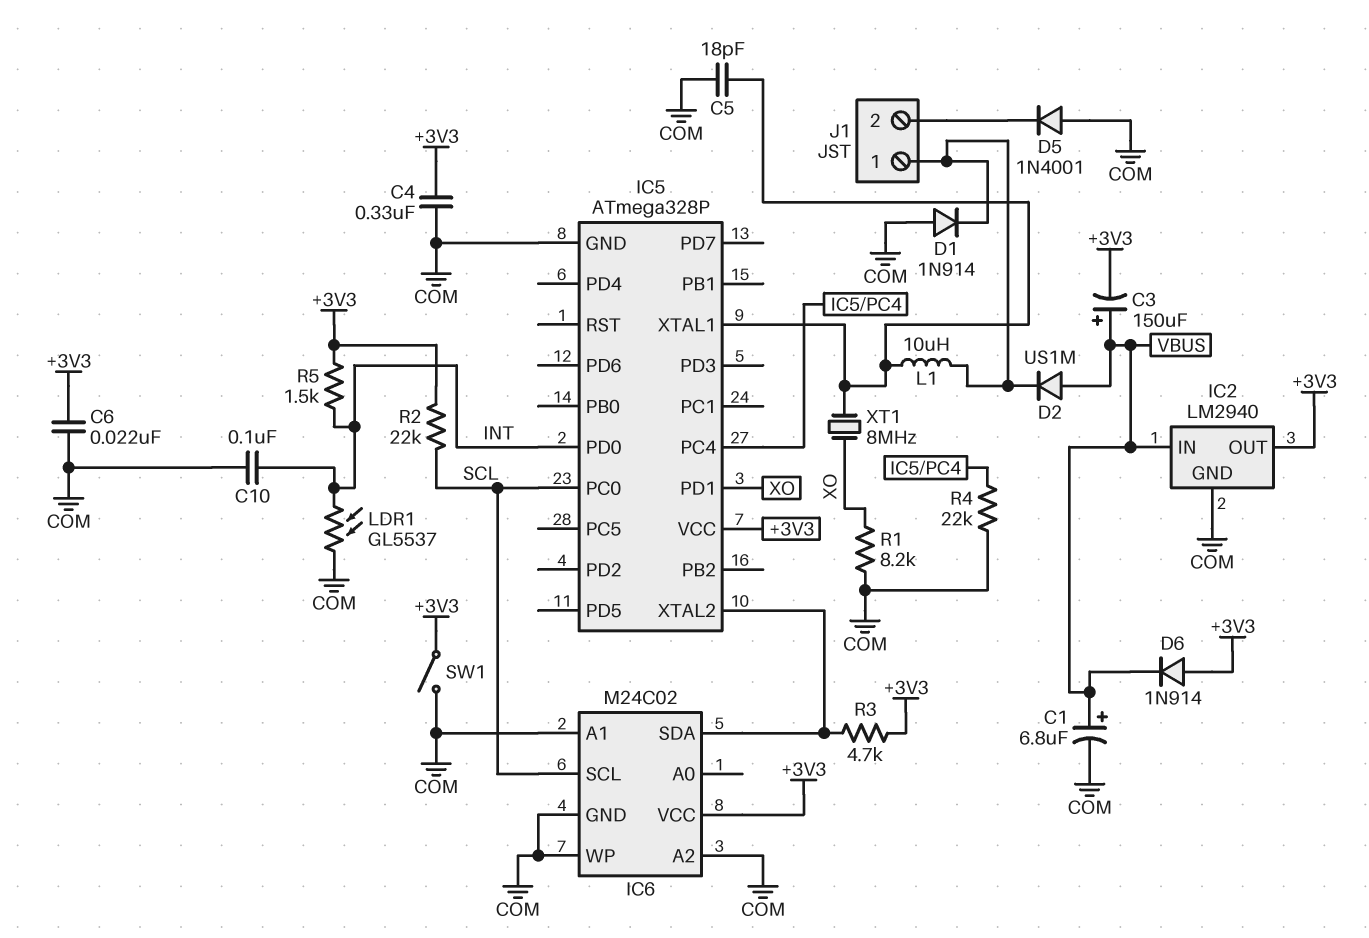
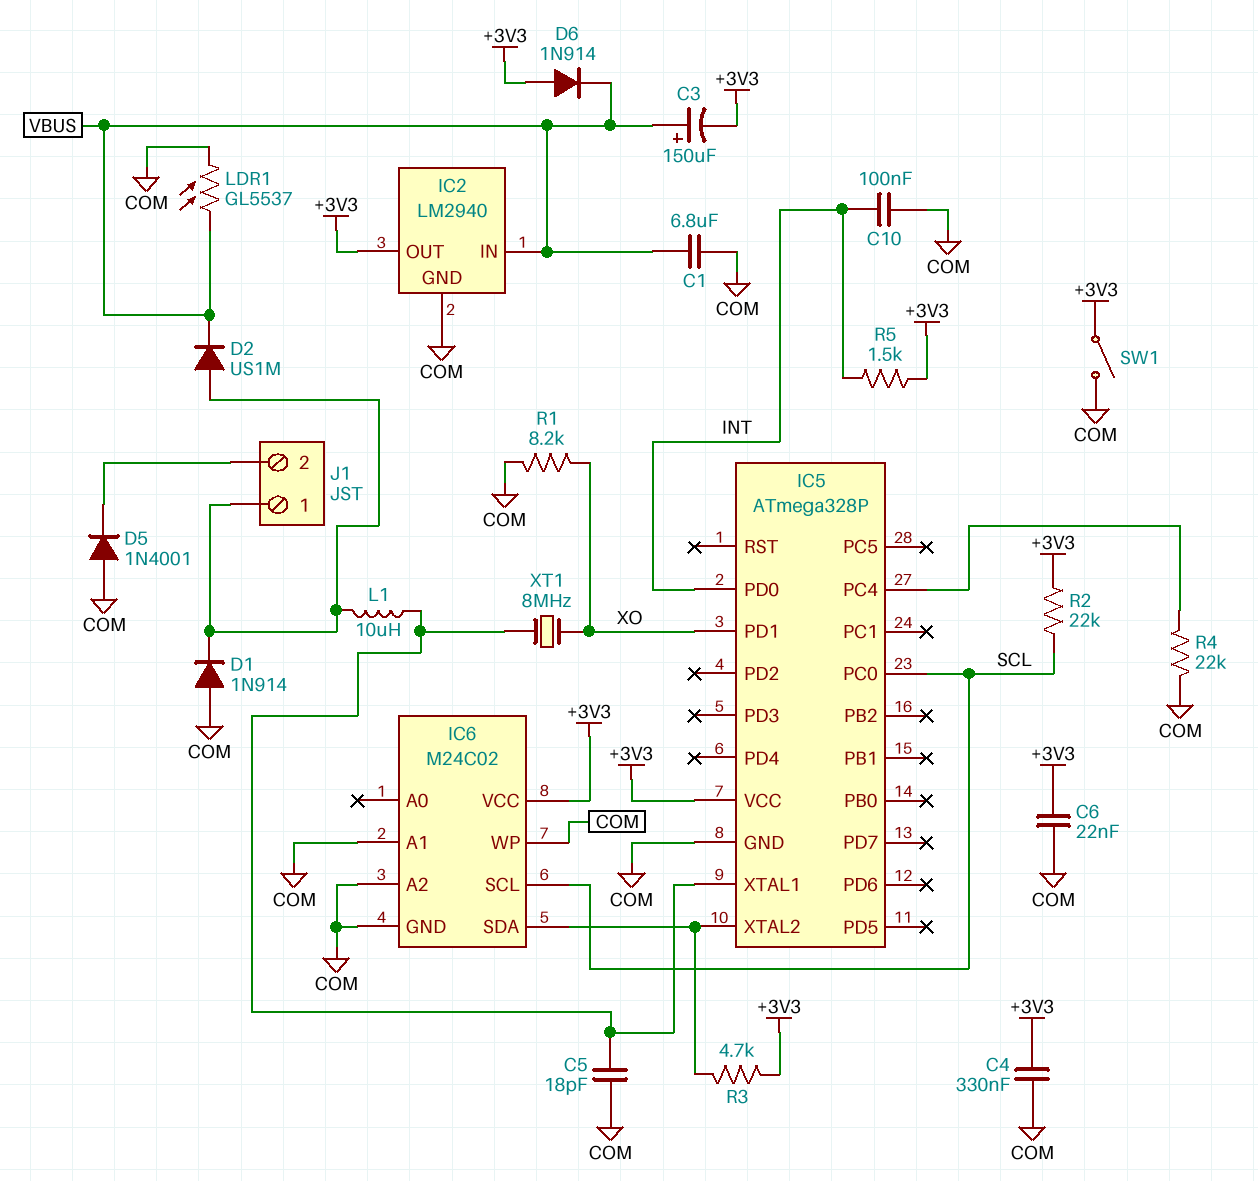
C1: 6.8uF (plus VBUS, minus COM) -> 6.8uF (COM, VBUS)
D2: diode US1M (A VBUS, K J1/1) -> diode US1M (A J1/1, K VBUS)
LDR1: GL5537 (COM, INT) -> GL5537 (COM, VBUS)

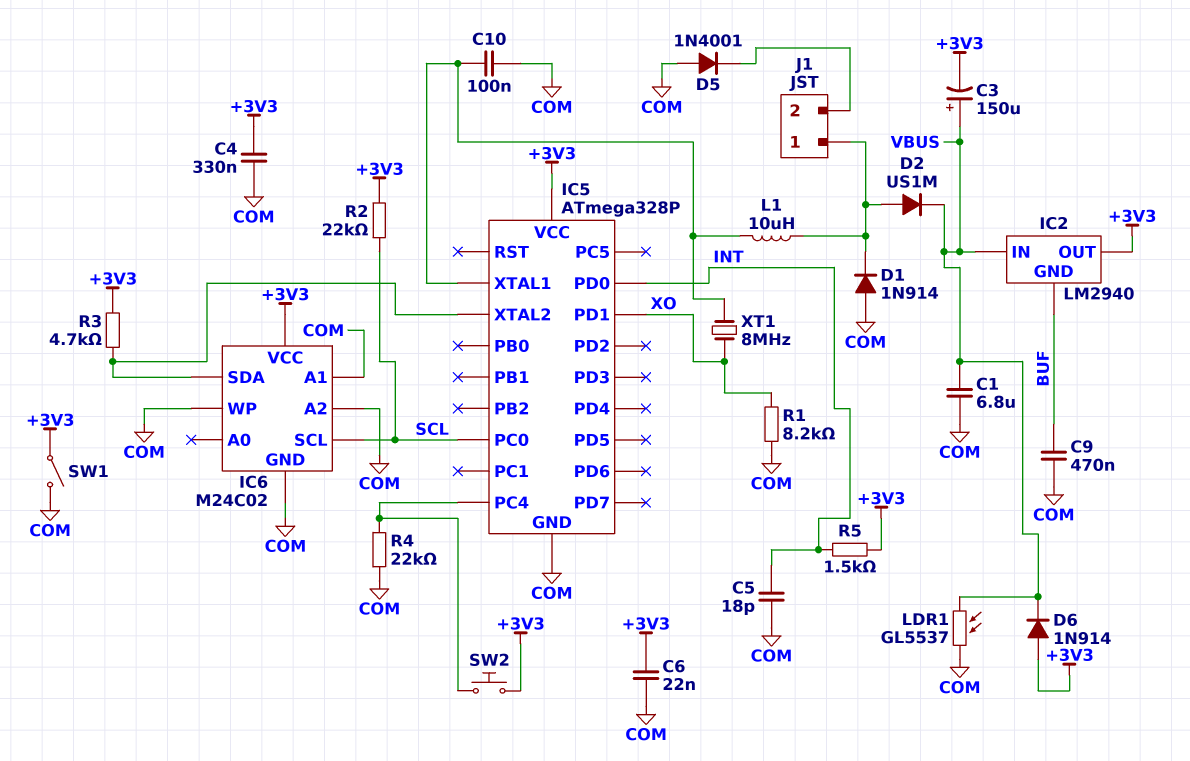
C5: 18pF (COM, IC5/XTAL1) -> 18pF (COM, INT)
C9: none -> 470nF (BUF, COM)
C10: 100nF (COM, INT) -> 100nF (COM, IC5/XTAL1)
IC2 pin GND: COM -> BUF
SW2: none -> button (+3V3, IC5/PC4)

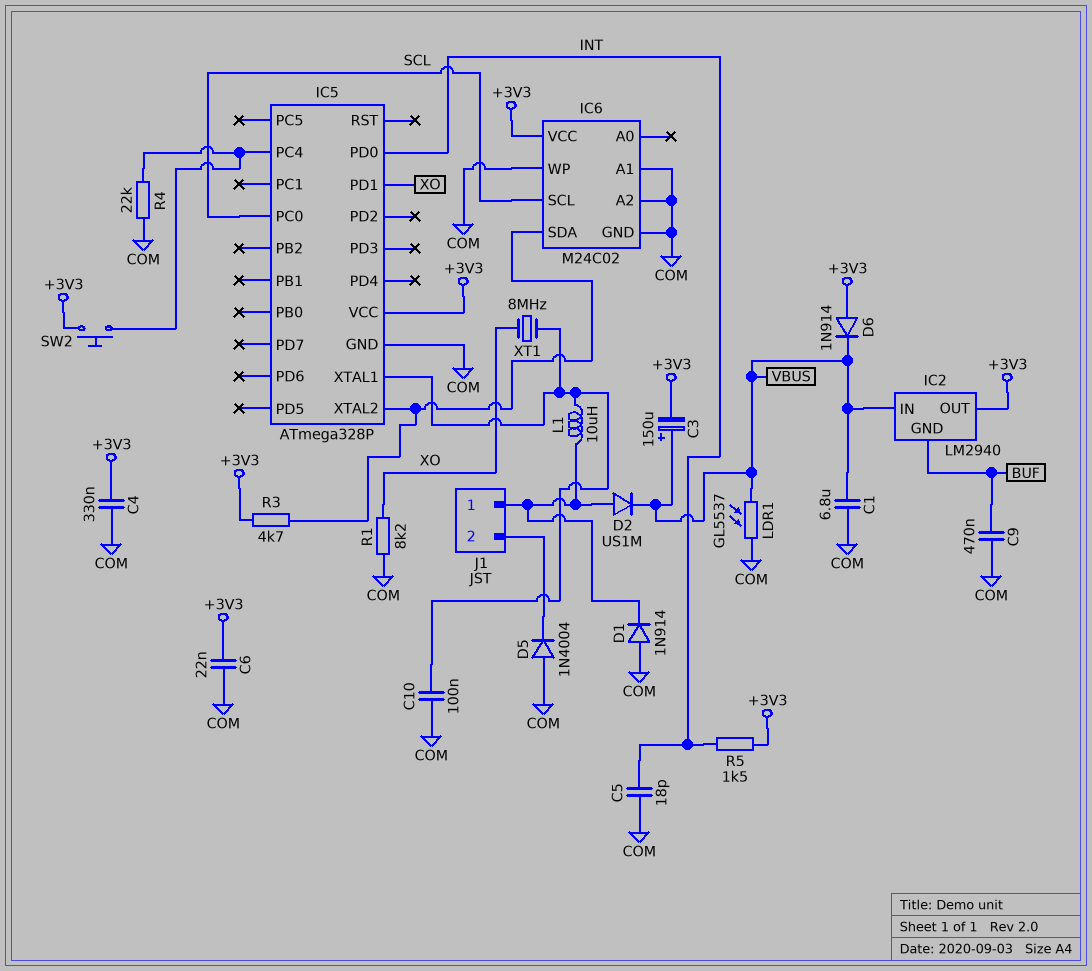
D5: diode 1N4001 (A COM, K J1/2) -> diode 1N4004 (A COM, K J1/2)
R2: 22k (+3V3, SCL) -> none
SW1: switch (+3V3, COM) -> none

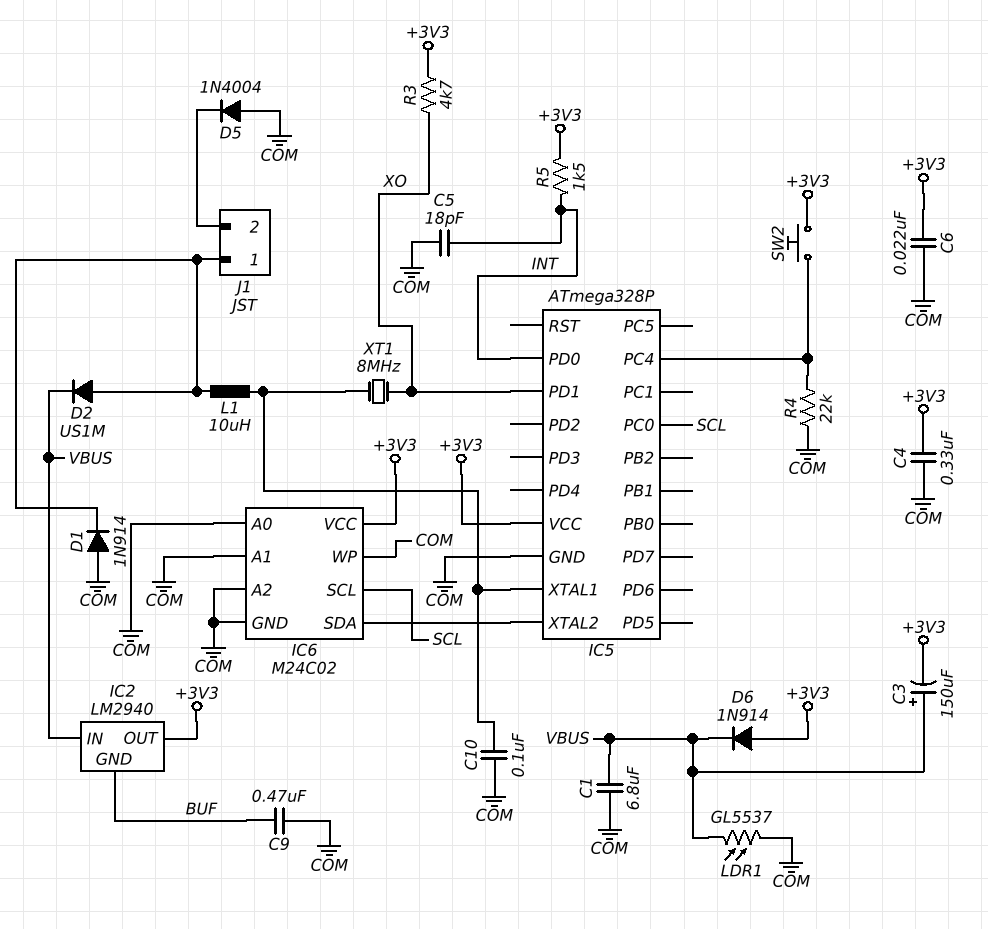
IC6 pin A0: none -> COM
R1: 8.2k (COM, XO) -> none
R3: 4.7k (+3V3, IC5/XTAL2) -> 4.7k (+3V3, XO)

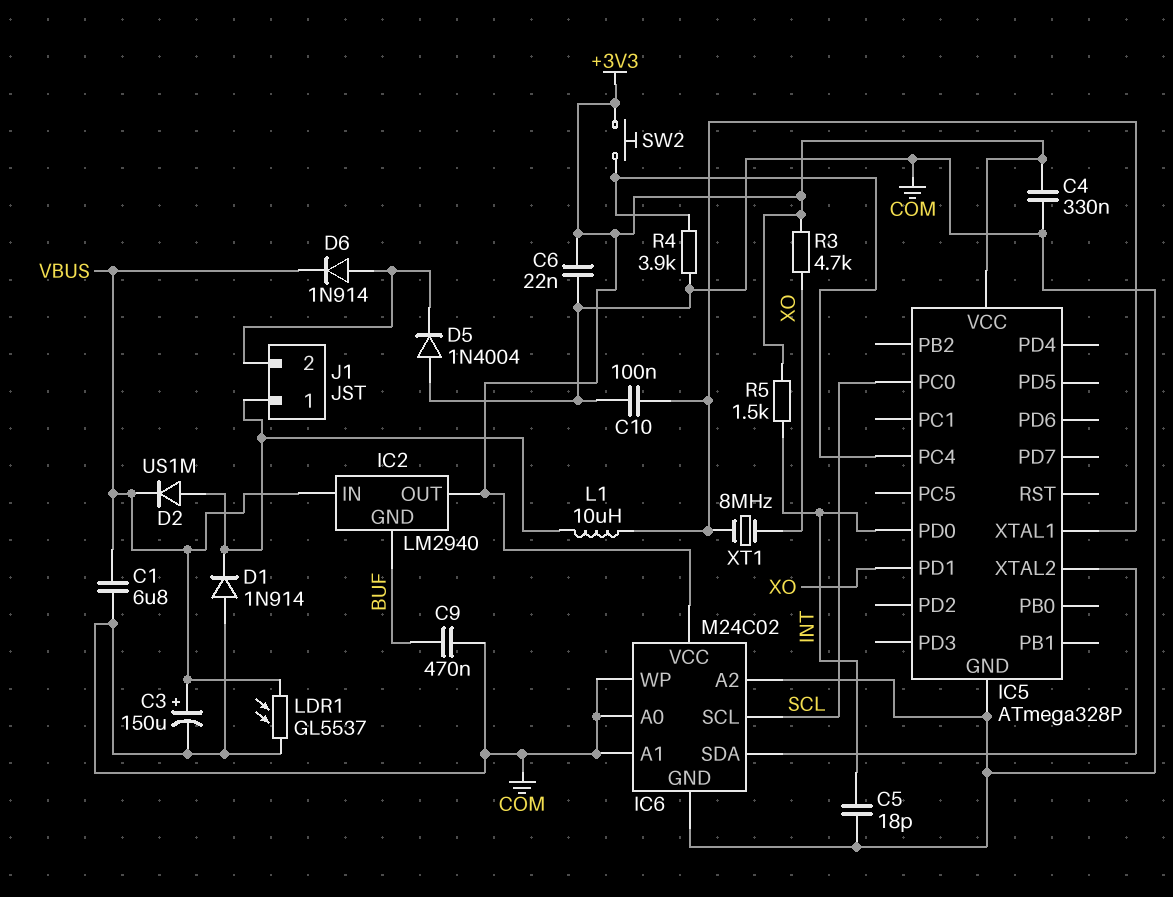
C3: 150uF (plus VBUS, minus +3V3) -> 150uF (plus VBUS, minus COM)
D6: diode 1N914 (A +3V3, K VBUS) -> diode 1N914 (A J1/2, K VBUS)
R4: 22k (COM, IC5/PC4) -> 3.9k (COM, IC5/PC4)

